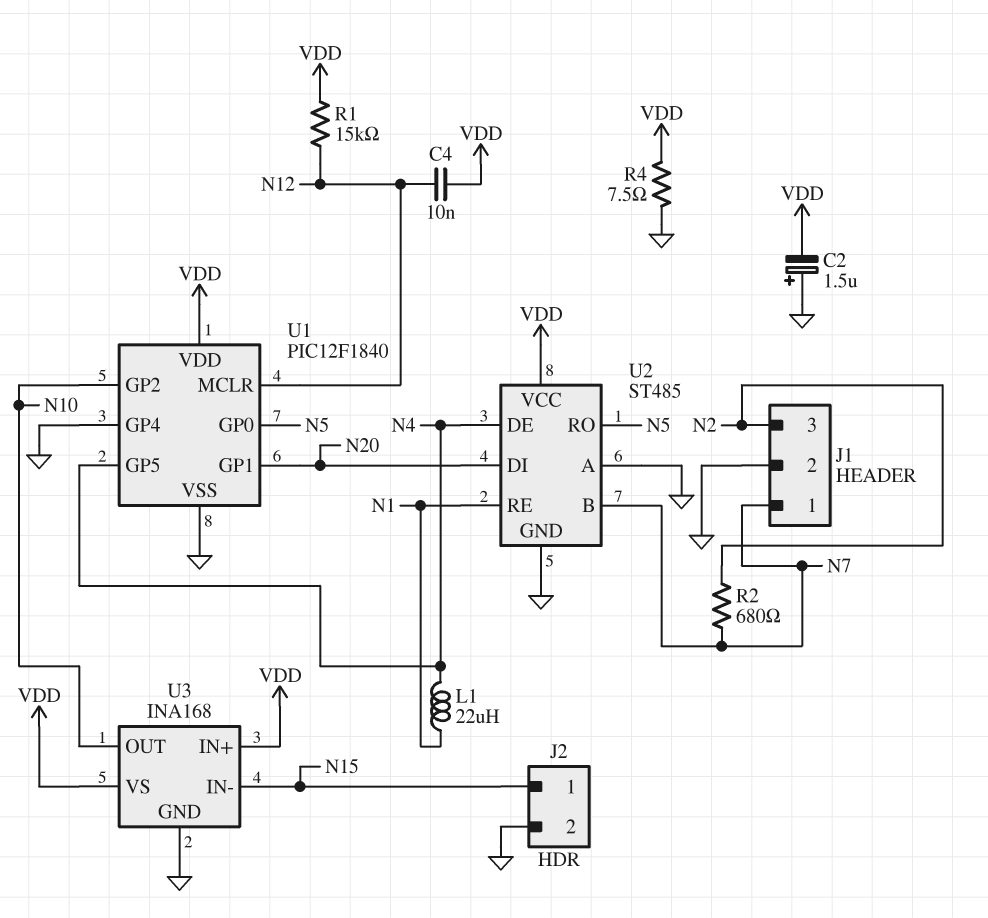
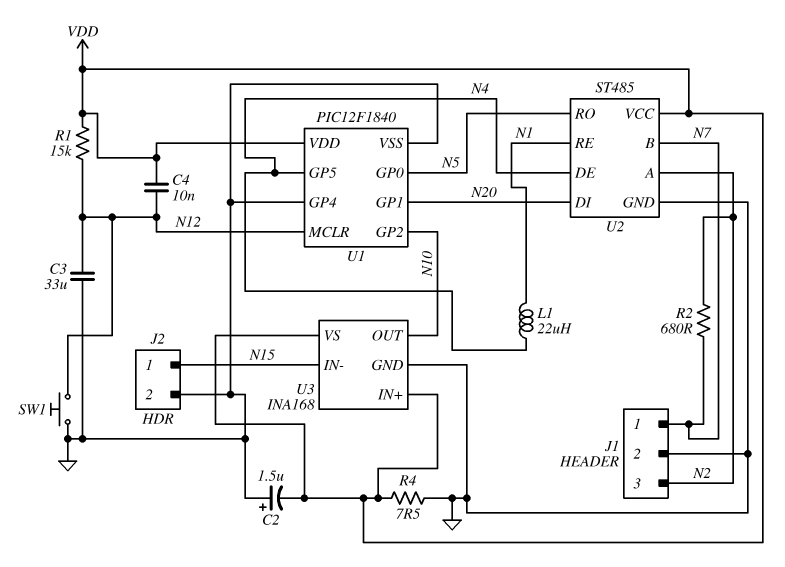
C3: none -> 33uF (GND, N12)
SW1: none -> button (GND, N12)
U2 pin A: GND -> N2

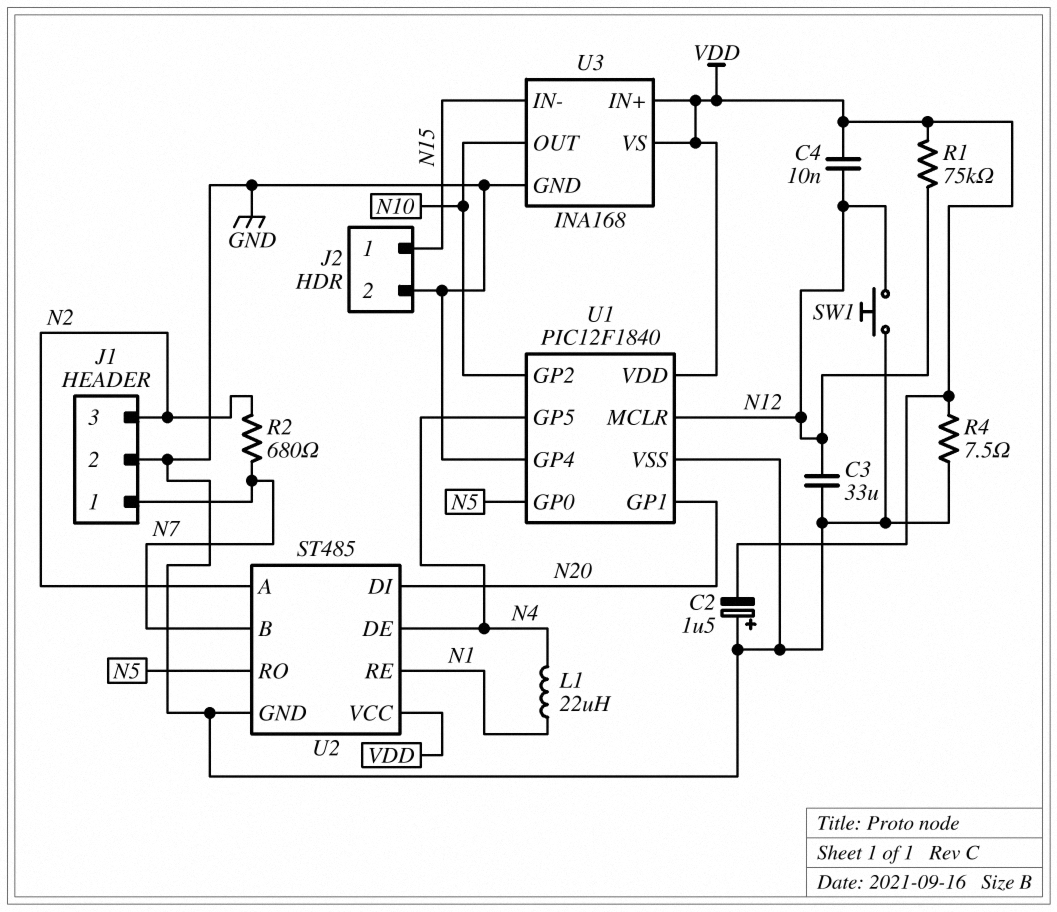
R1: 15k (N12, VDD) -> 75k (N12, VDD)

